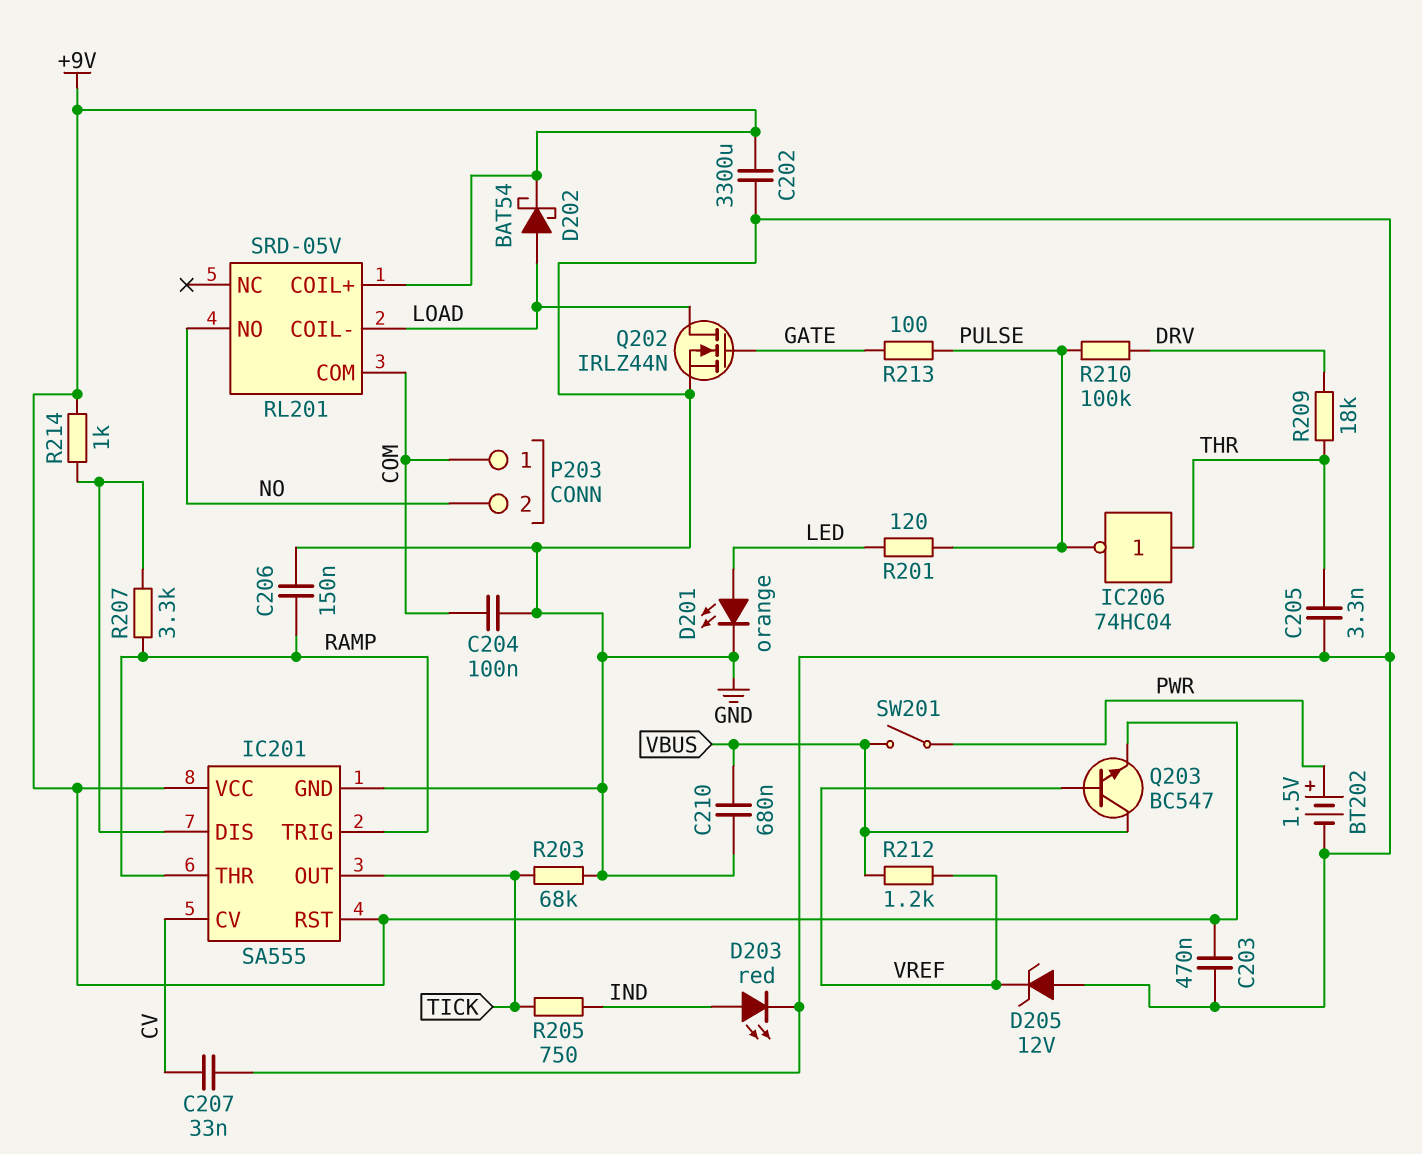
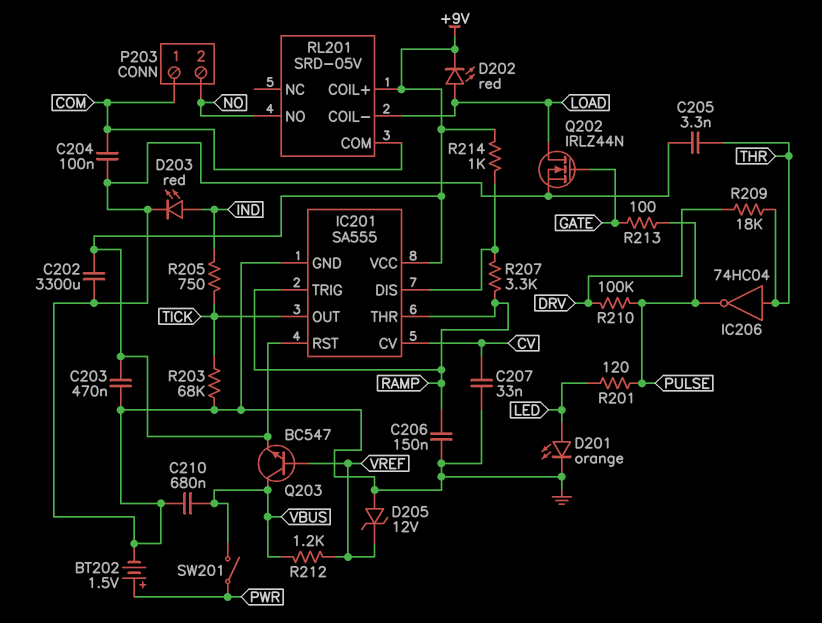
D202: schottky BAT54 (A LOAD, K +9V) -> LED red (A LOAD, K +9V)

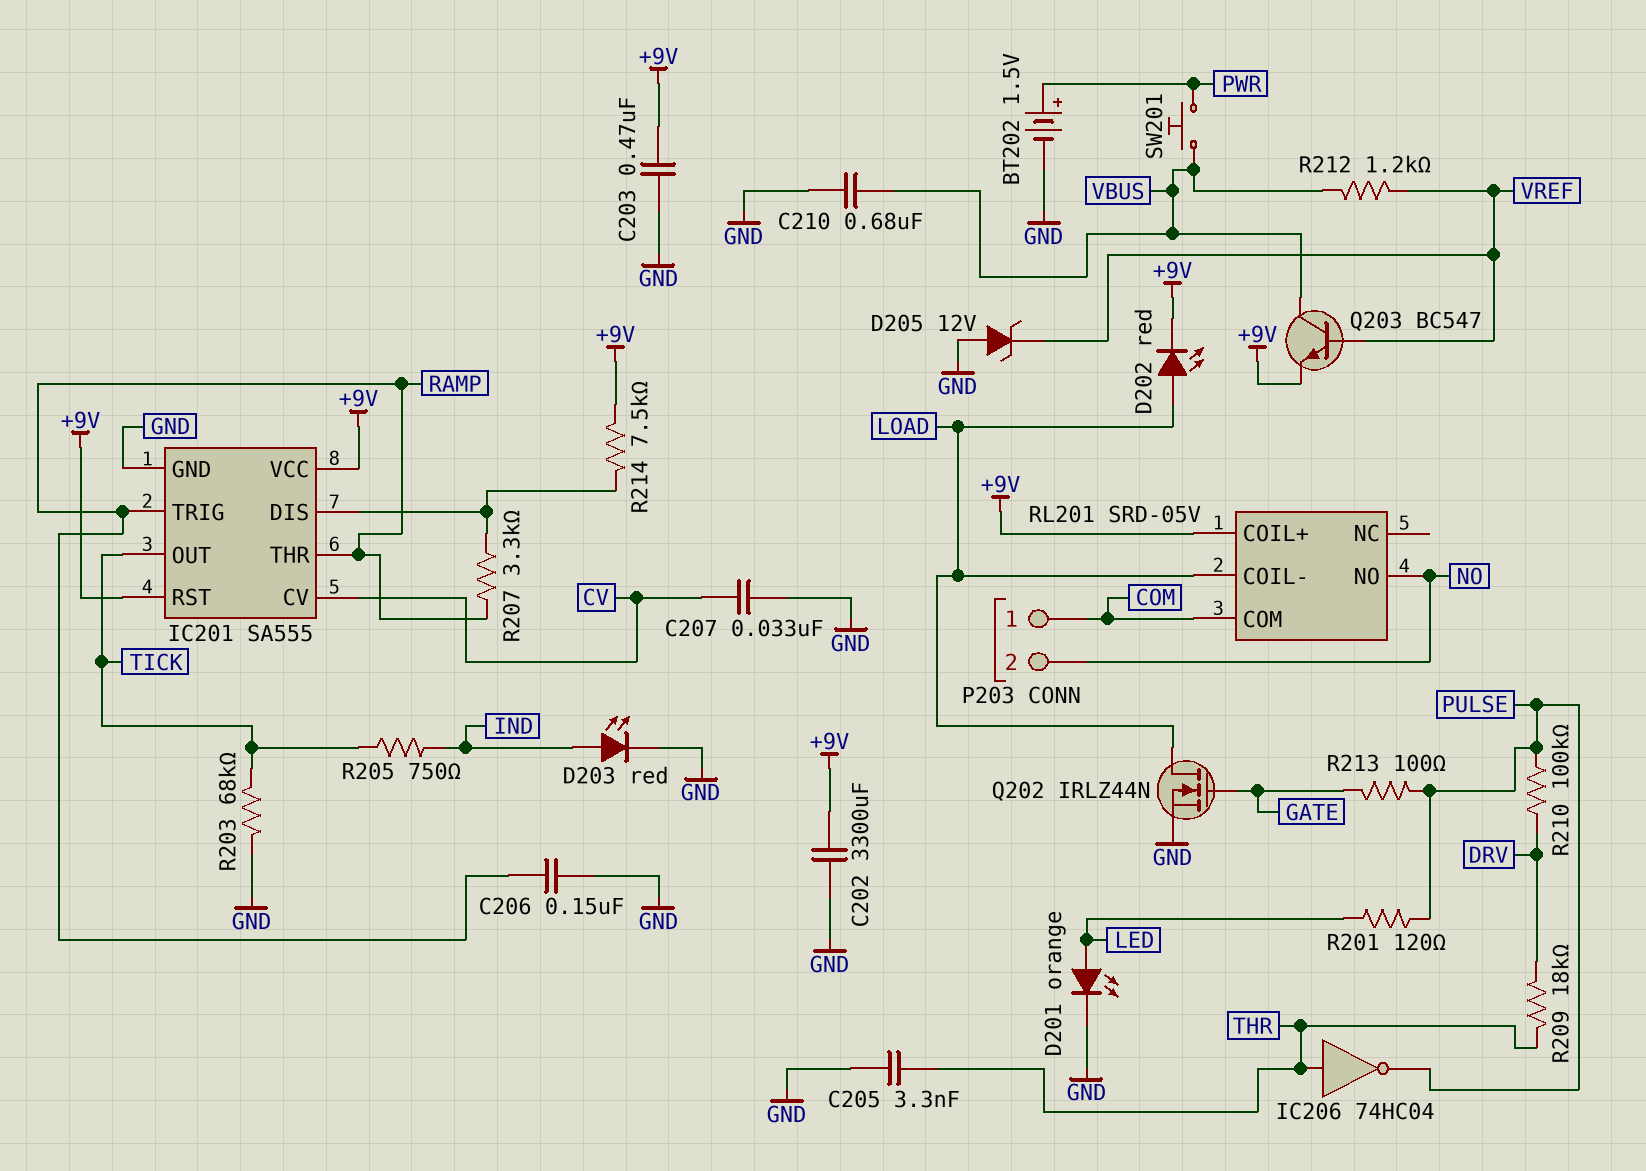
C204: 100nF (COM, GND) -> none
R214: 1k (+9V, IC201/DIS) -> 7.5k (+9V, IC201/DIS)
SW201: switch (PWR, VBUS) -> button (PWR, VBUS)

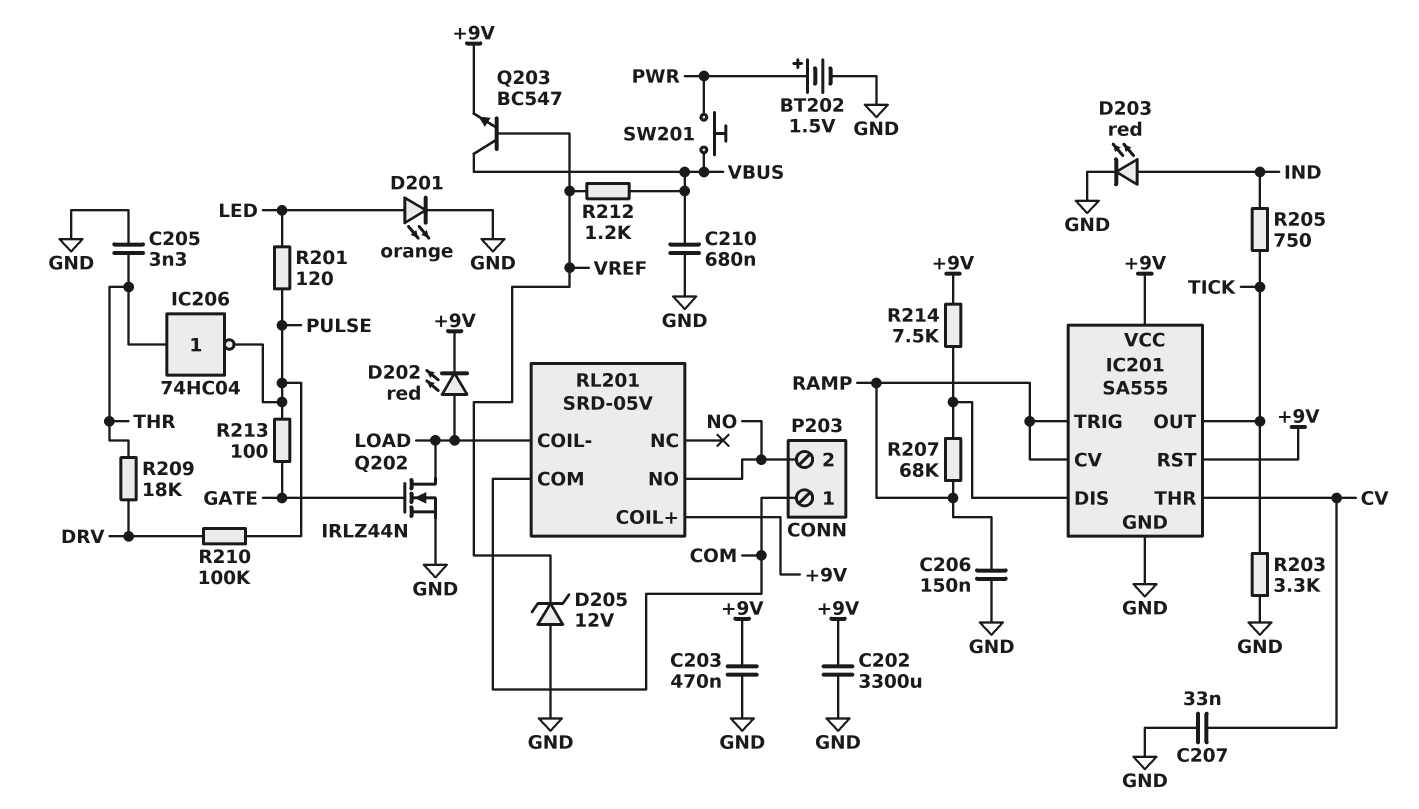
IC201 pin CV: CV -> RAMP
IC201 pin THR: RAMP -> CV
R203: 68k (GND, TICK) -> 3.3k (GND, TICK)
R207: 3.3k (IC201/DIS, RAMP) -> 68k (IC201/DIS, RAMP)

